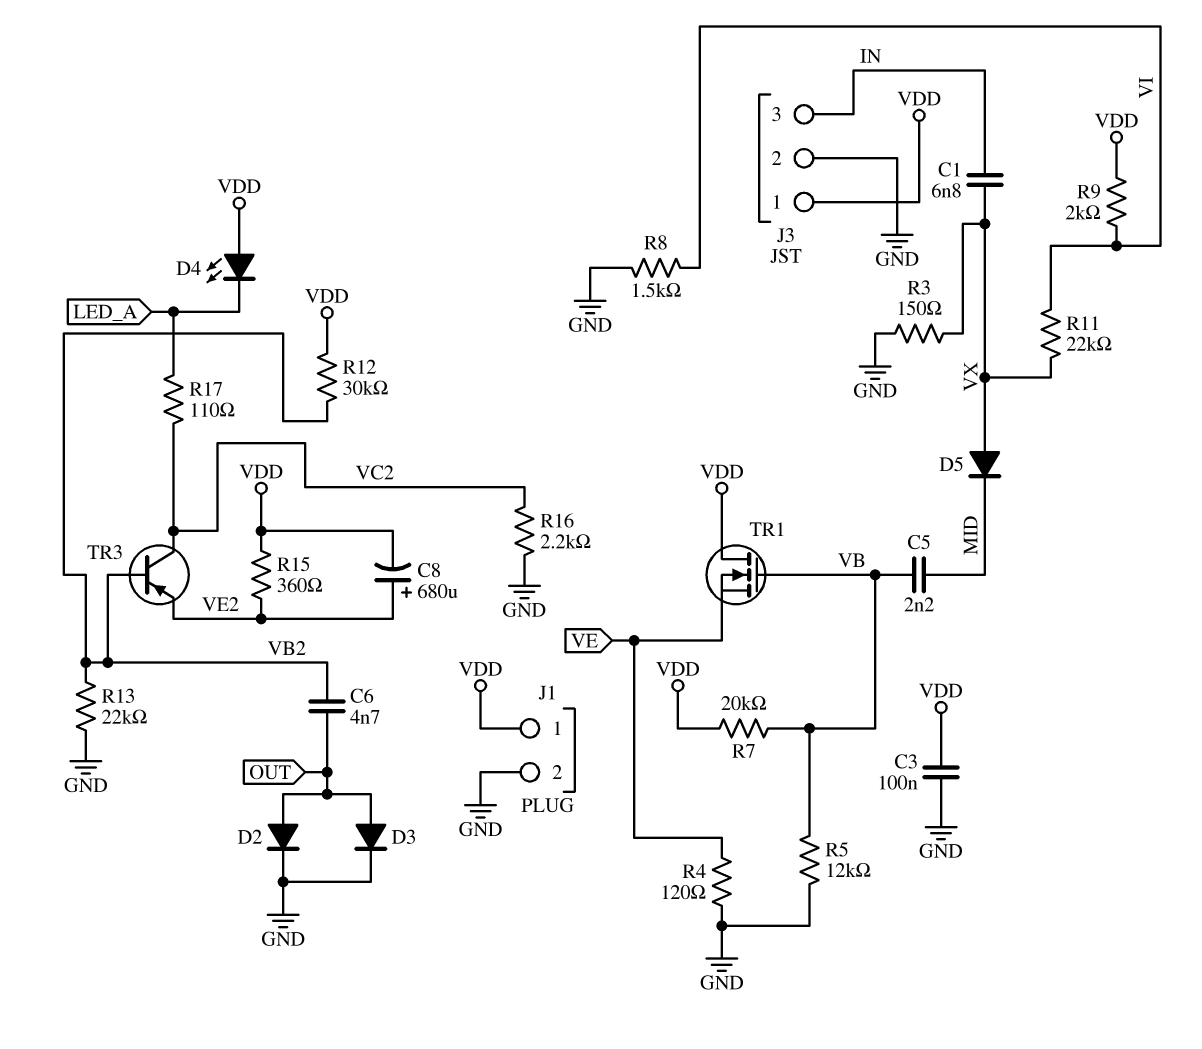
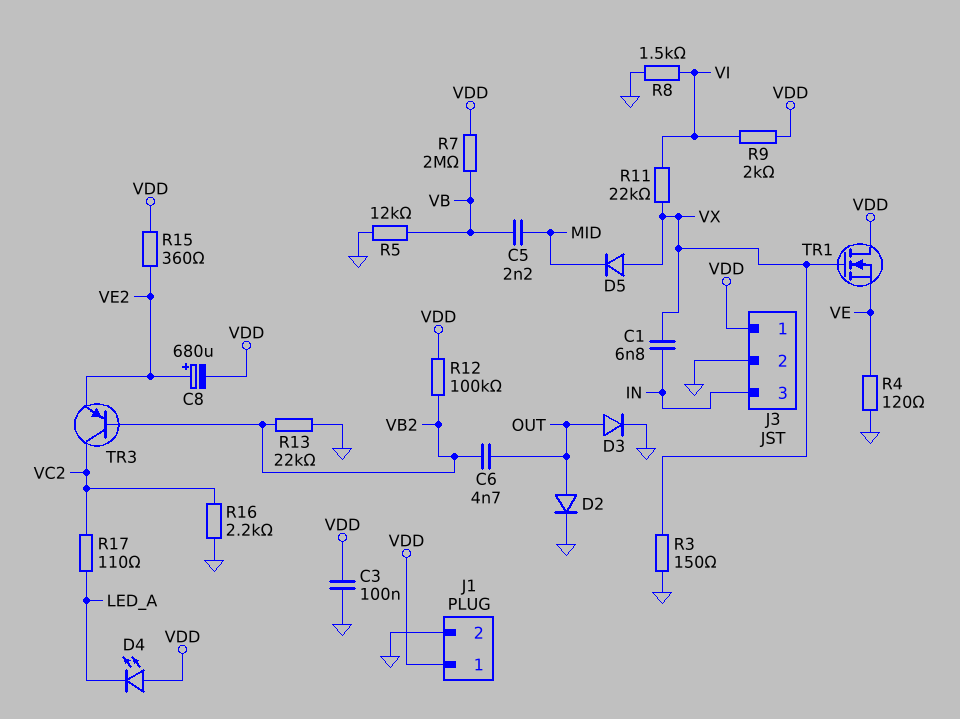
R7: 20k (VB, VDD) -> 2M (VB, VDD)
R12: 30k (VB2, VDD) -> 100k (VB2, VDD)
TR1: NMOS (G VB, D VDD, S VE) -> NMOS (G VX, D VDD, S VE)

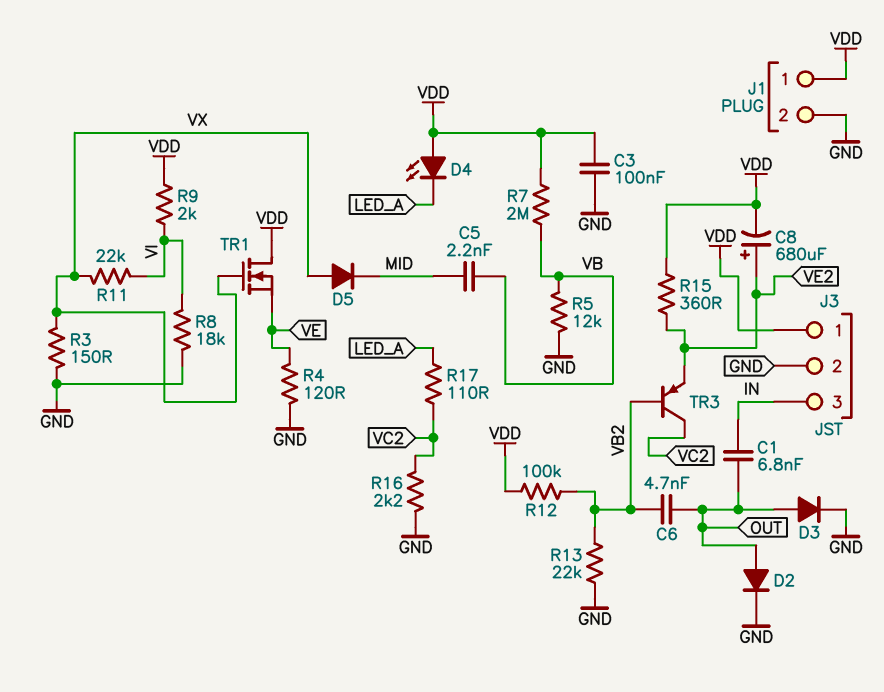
C1: 6.8nF (IN, VX) -> 6.8nF (IN, OUT)
R8: 1.5k (GND, VI) -> 18k (GND, VI)

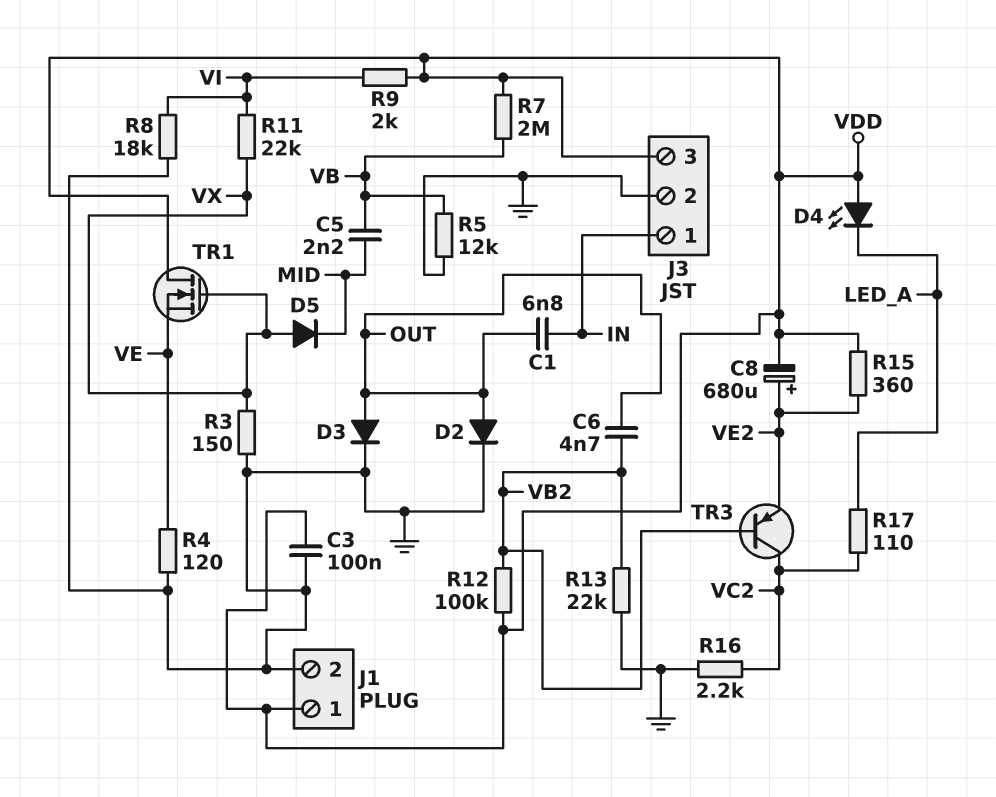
J3 pin 1: VDD -> IN
J3 pin 3: IN -> VDD

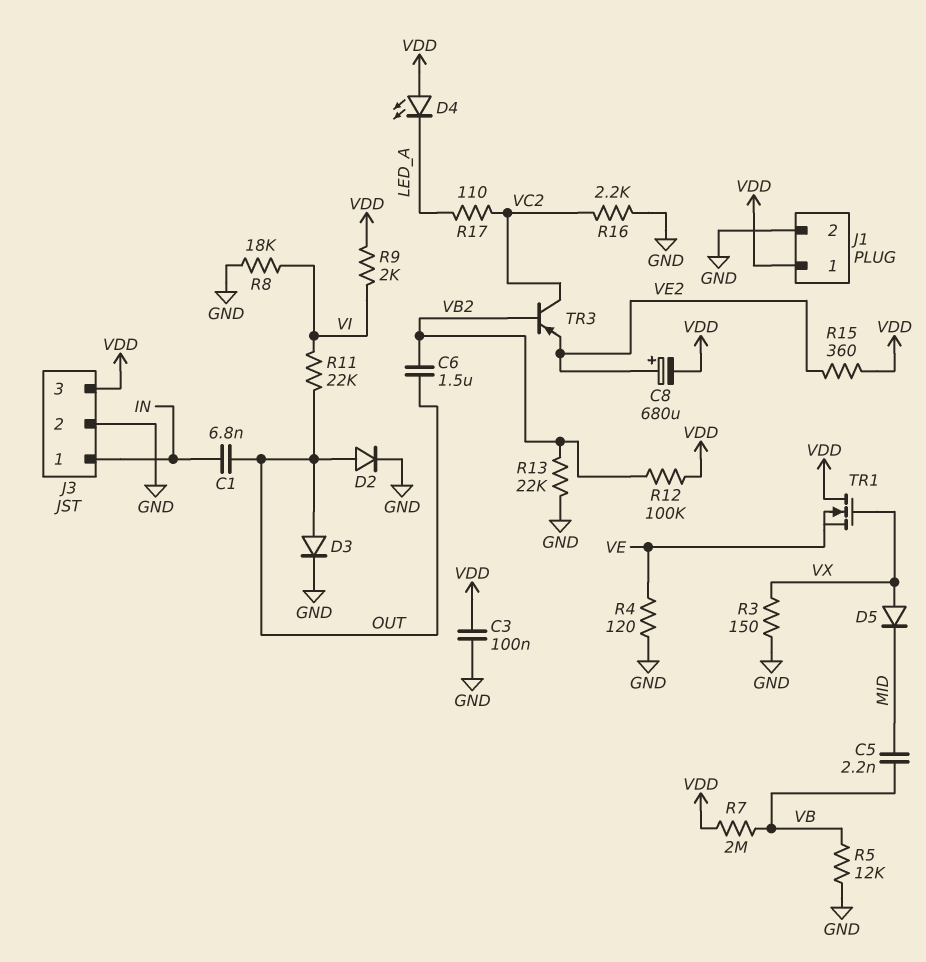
C6: 4.7nF (OUT, VB2) -> 1.5uF (OUT, VB2)
R11: 22k (VI, VX) -> 22k (OUT, VI)

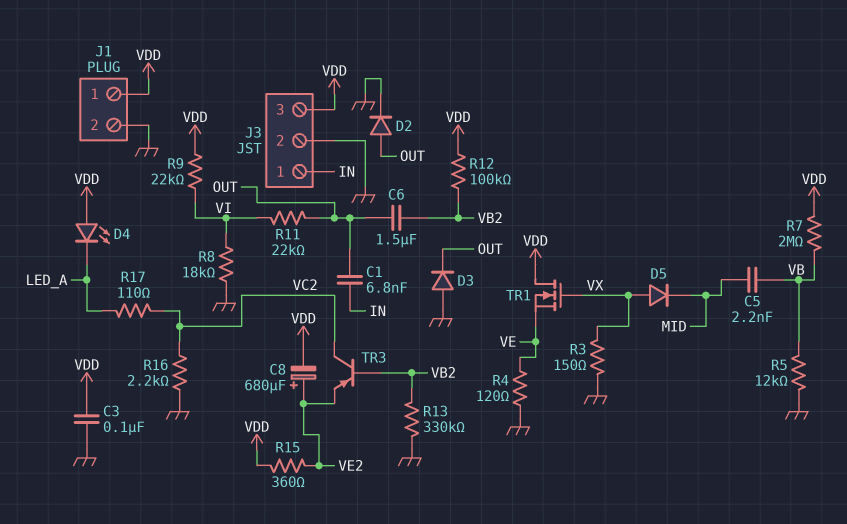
D3: diode (A OUT, K GND) -> diode (A GND, K OUT)
R9: 2k (VDD, VI) -> 22k (VDD, VI)
R13: 22k (GND, VB2) -> 330k (GND, VB2)

